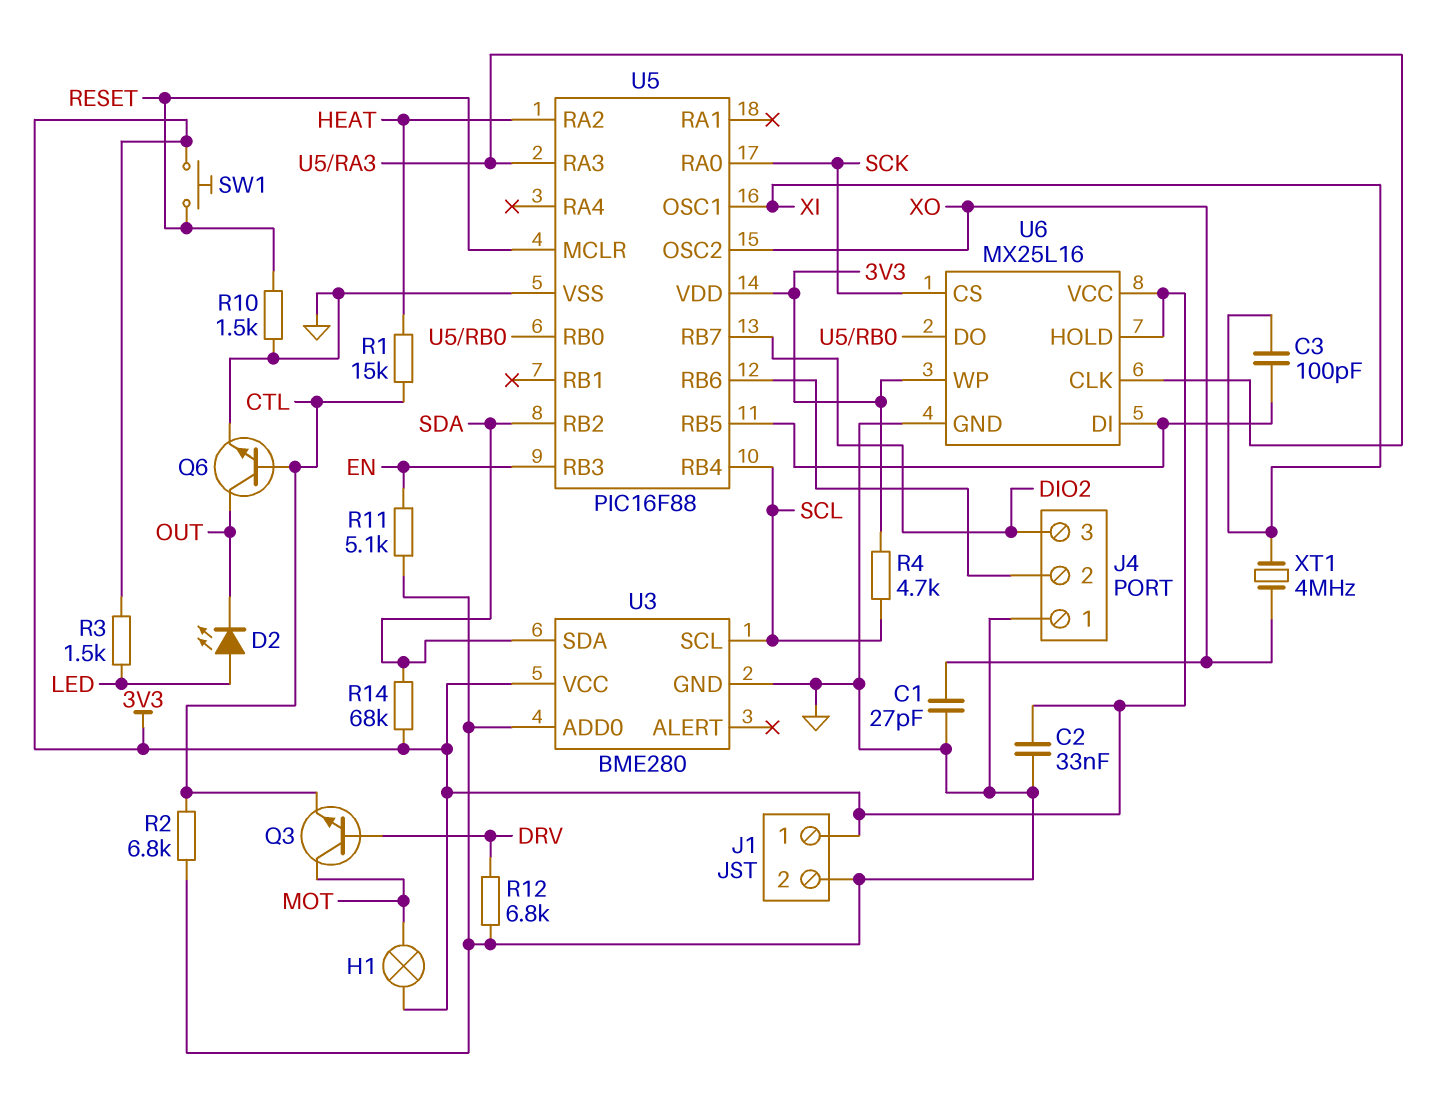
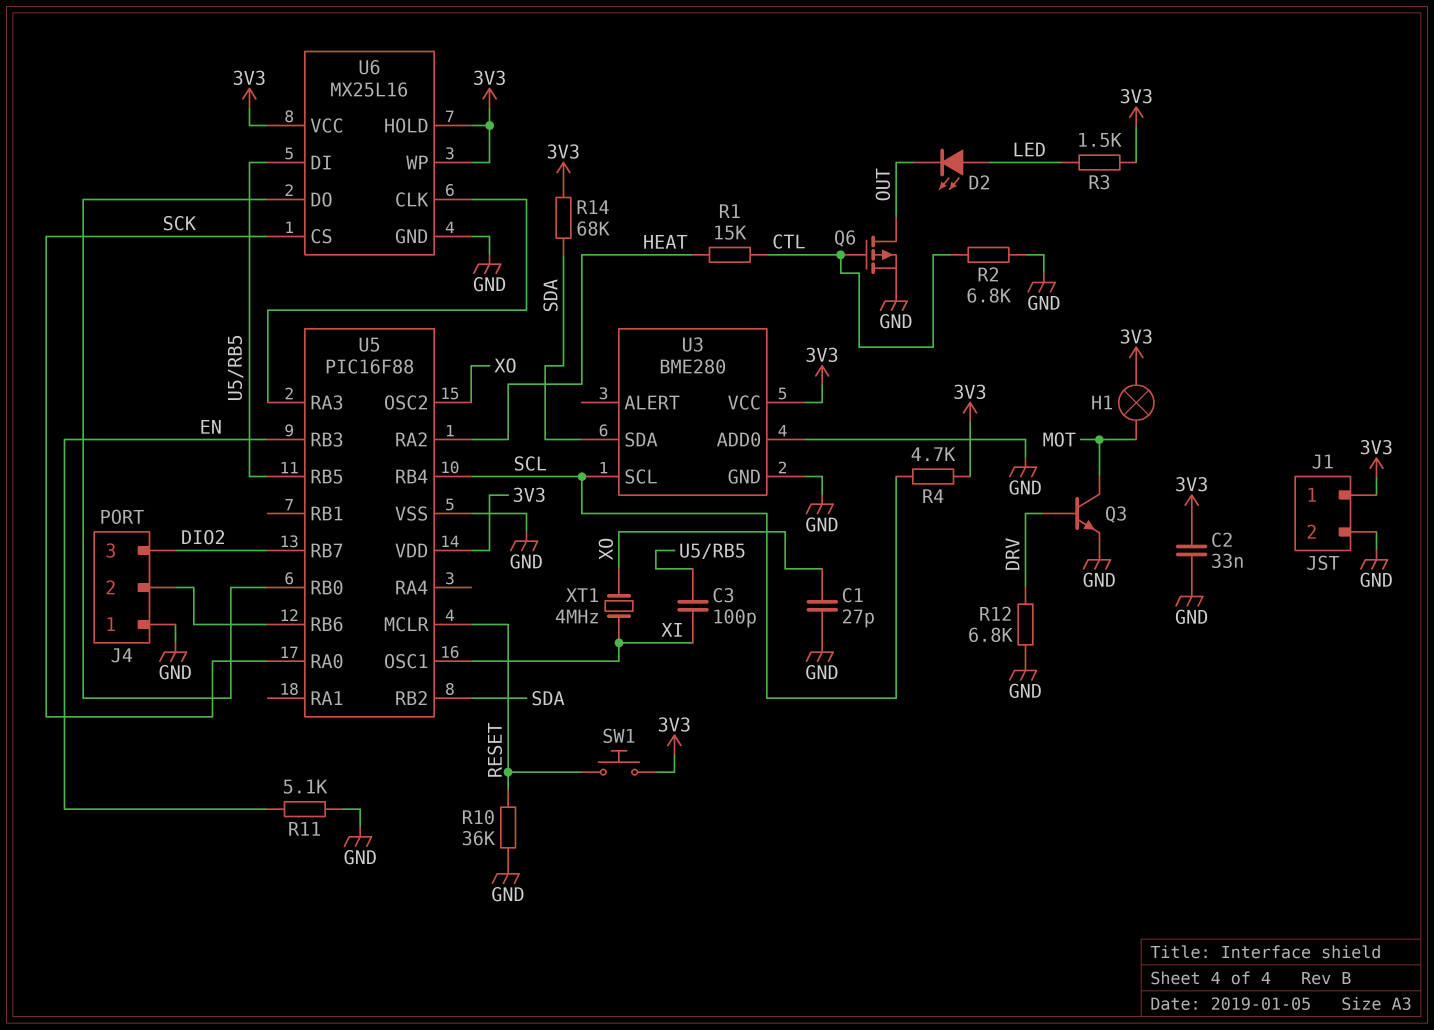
Q3: NPN (B DRV, C MOT, E CTL) -> NPN (B DRV, C MOT, E GND)
Q6: NPN (B CTL, C OUT, E GND) -> PMOS (G CTL, D OUT, S GND)
R10: 1.5k (GND, RESET) -> 36k (GND, RESET)

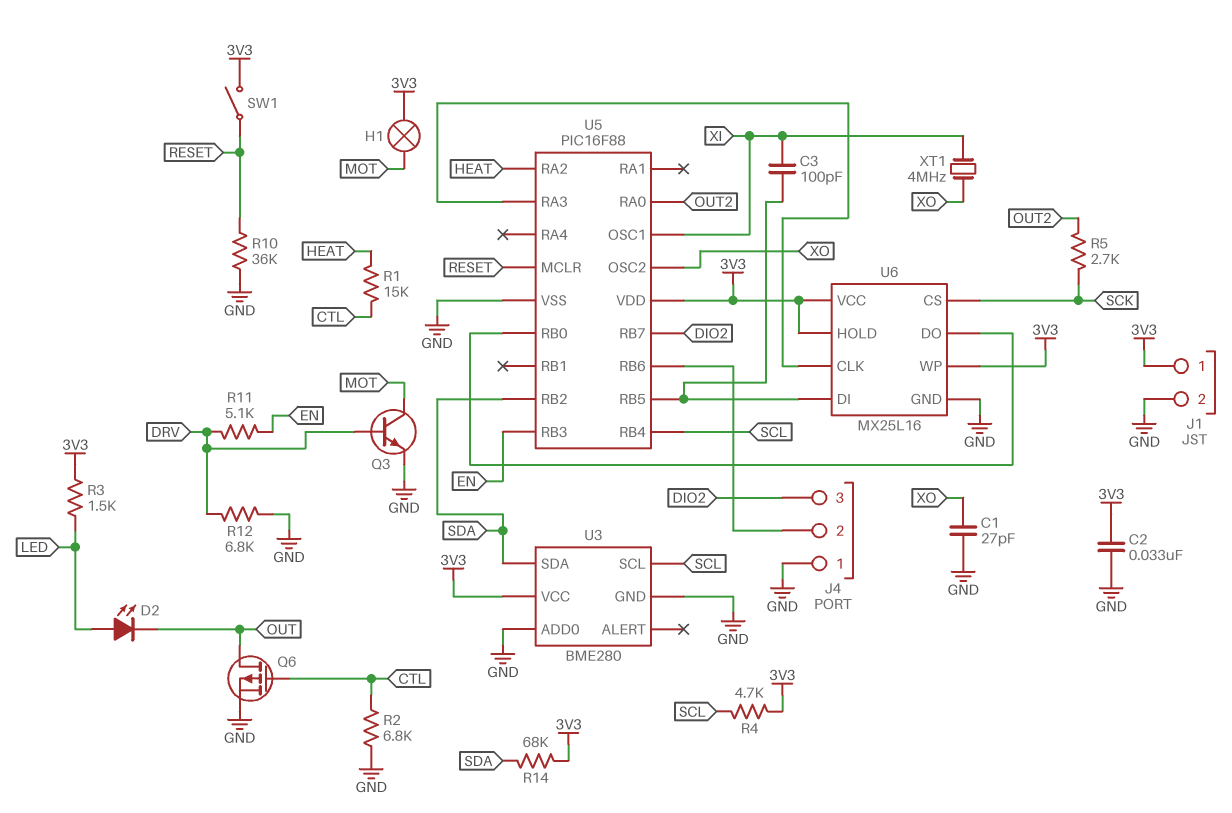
R5: none -> 2.7k (OUT2, SCK)
R11: 5.1k (EN, GND) -> 5.1k (DRV, EN)
SW1: button (3V3, RESET) -> switch (3V3, RESET)
U5 pin RA0: SCK -> OUT2

